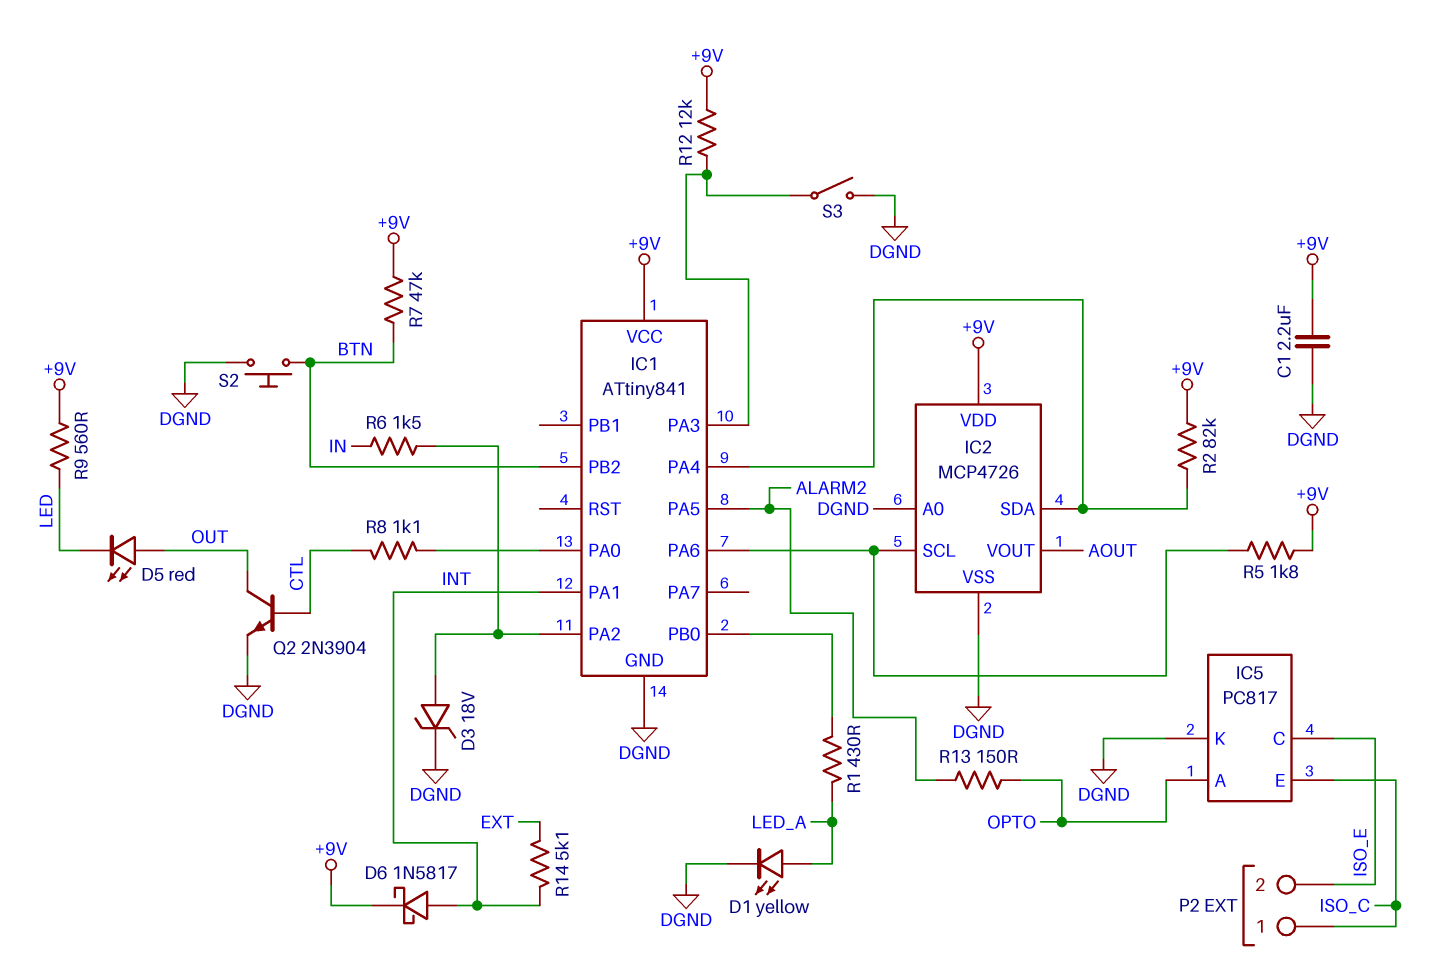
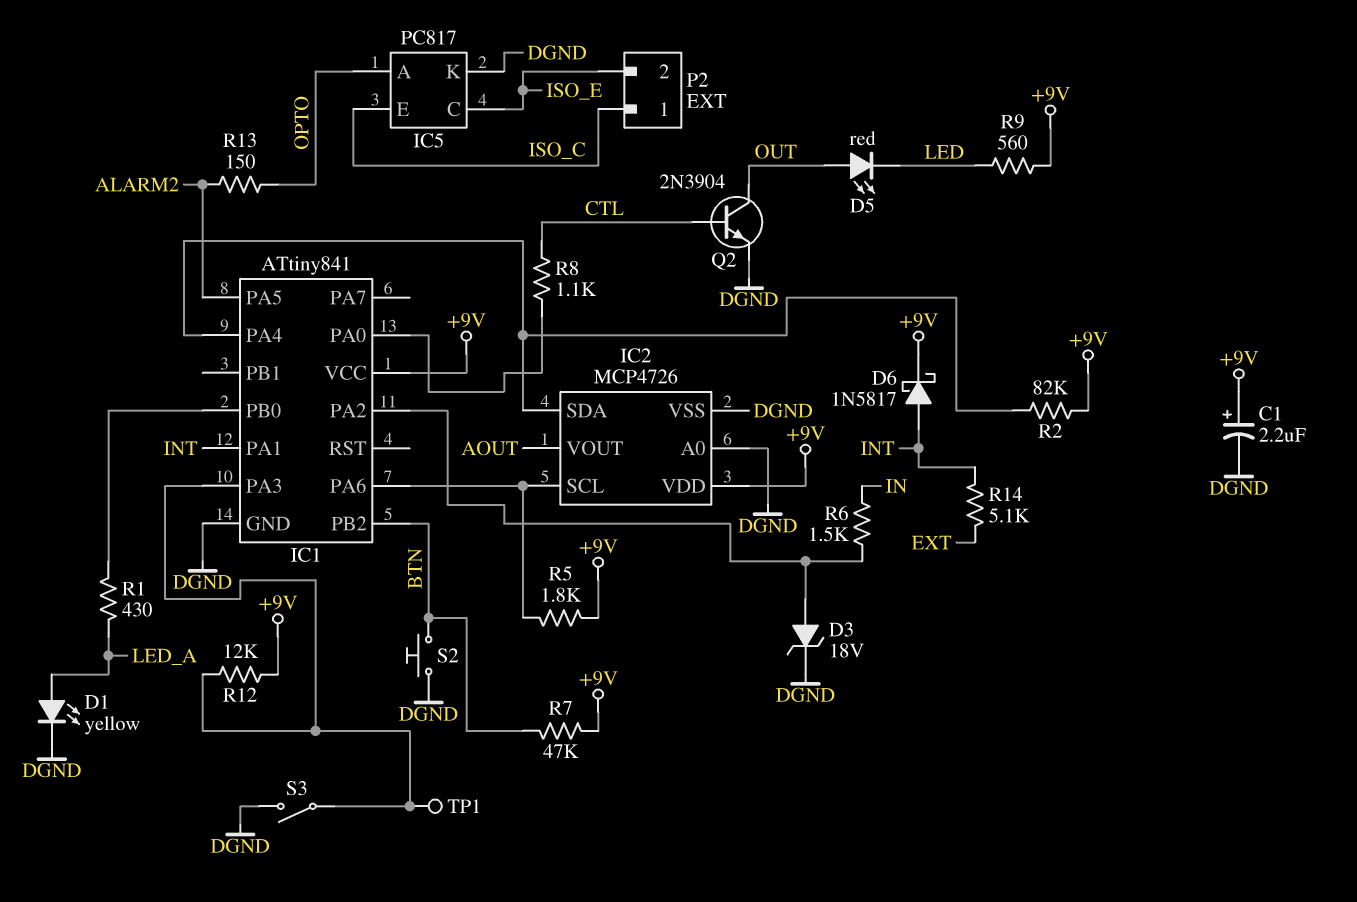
C1: 2.2uF (+9V, DGND) -> 2.2uF (plus +9V, minus DGND)
TP1: none -> test point (IC1/PA3)

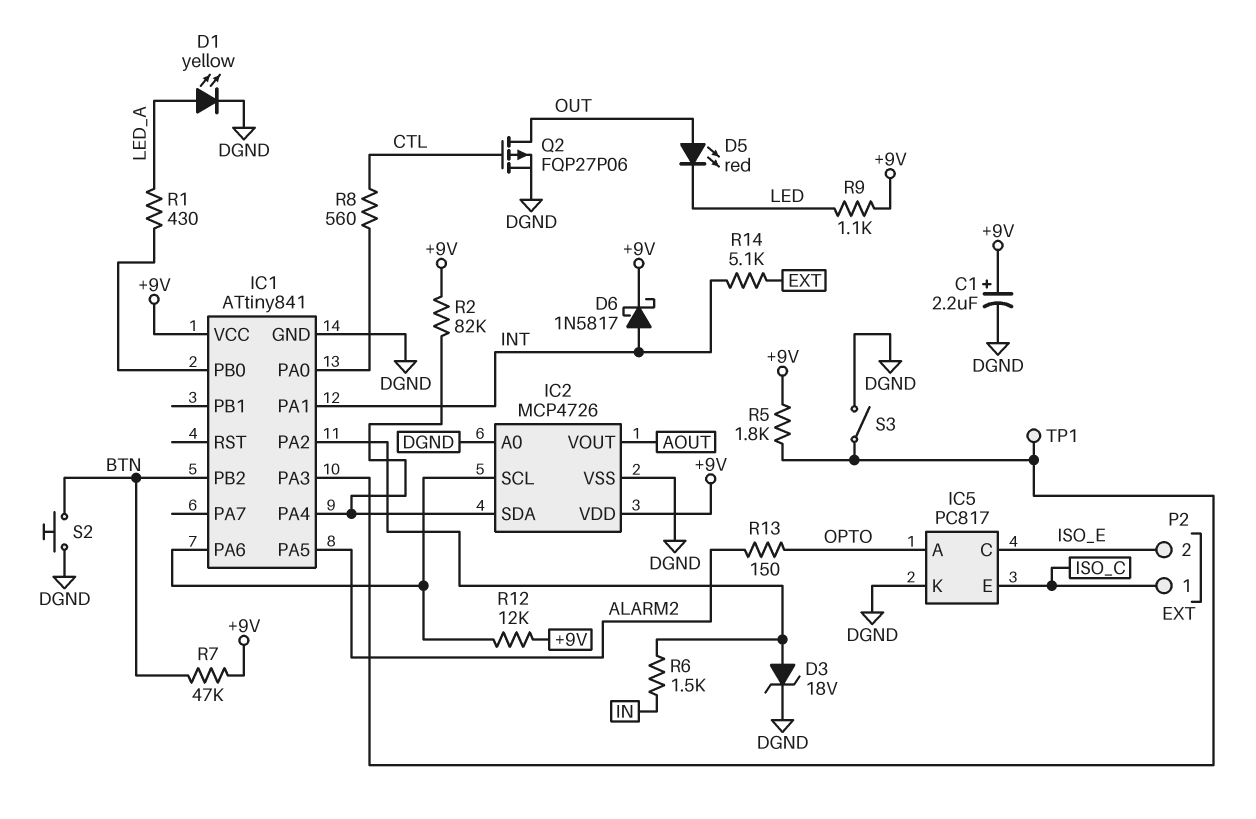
Q2: NPN 2N3904 (B CTL, C OUT, E DGND) -> PMOS FQP27P06 (G CTL, D OUT, S DGND)
R5: 1.8k (+9V, IC1/PA6) -> 1.8k (+9V, IC1/PA3)
R8: 1.1k (CTL, IC1/PA0) -> 560 (CTL, IC1/PA0)
R9: 560 (+9V, LED) -> 1.1k (+9V, LED)
R12: 12k (+9V, IC1/PA3) -> 12k (+9V, IC1/PA6)

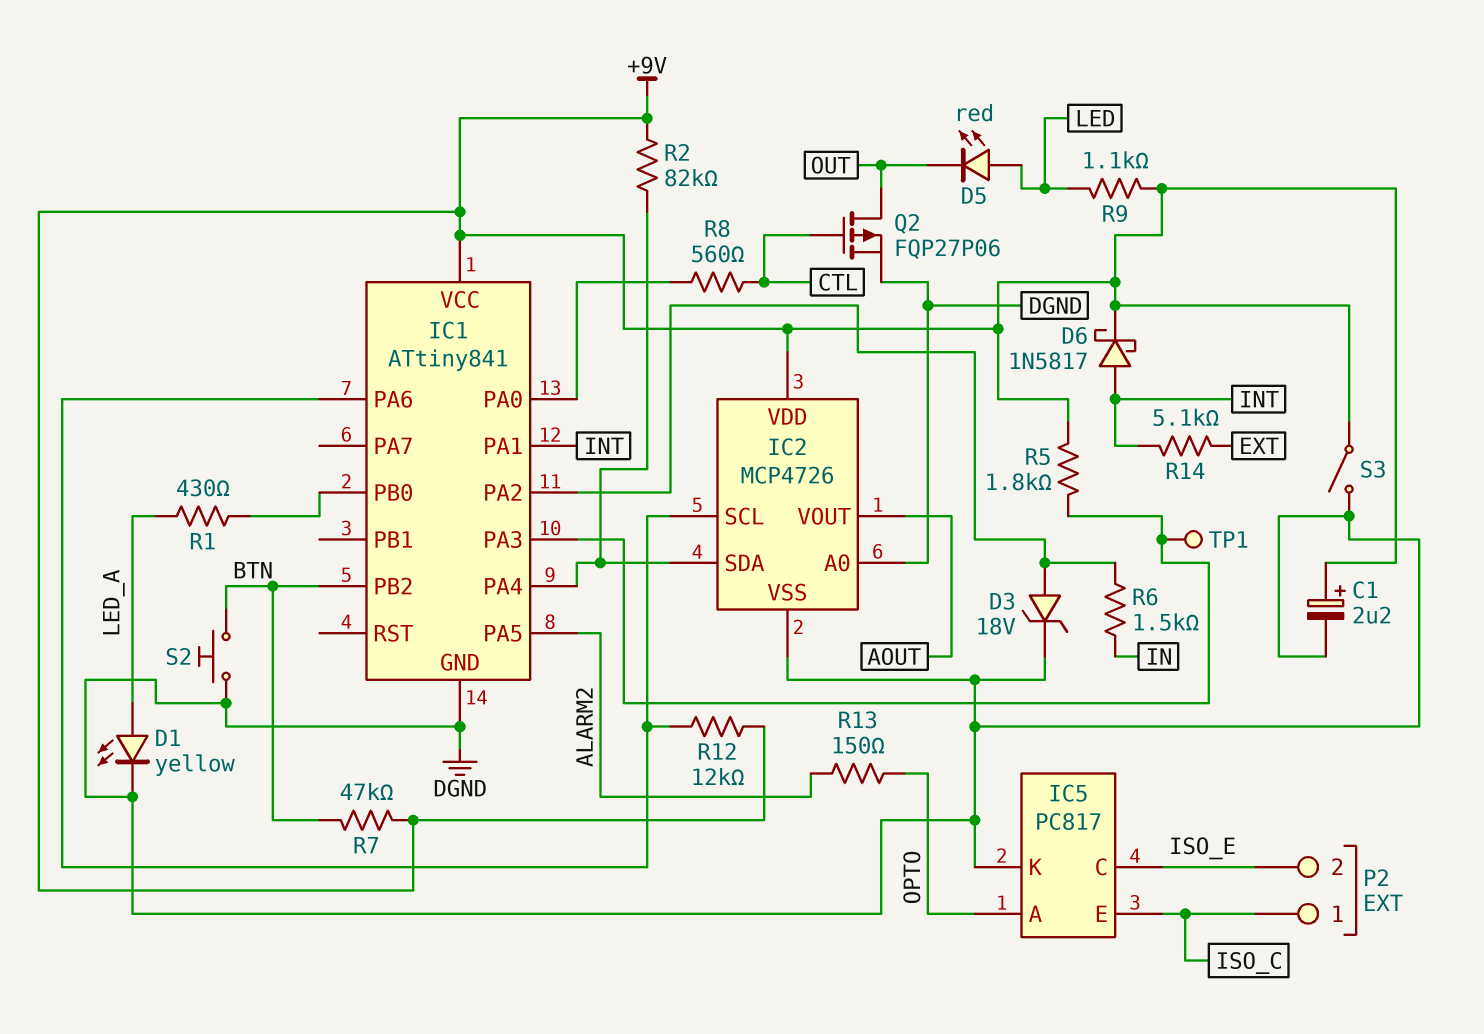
D5: LED red (A OUT, K LED) -> LED red (A LED, K OUT)
S3: switch (DGND, IC1/PA3) -> switch (+9V, DGND)

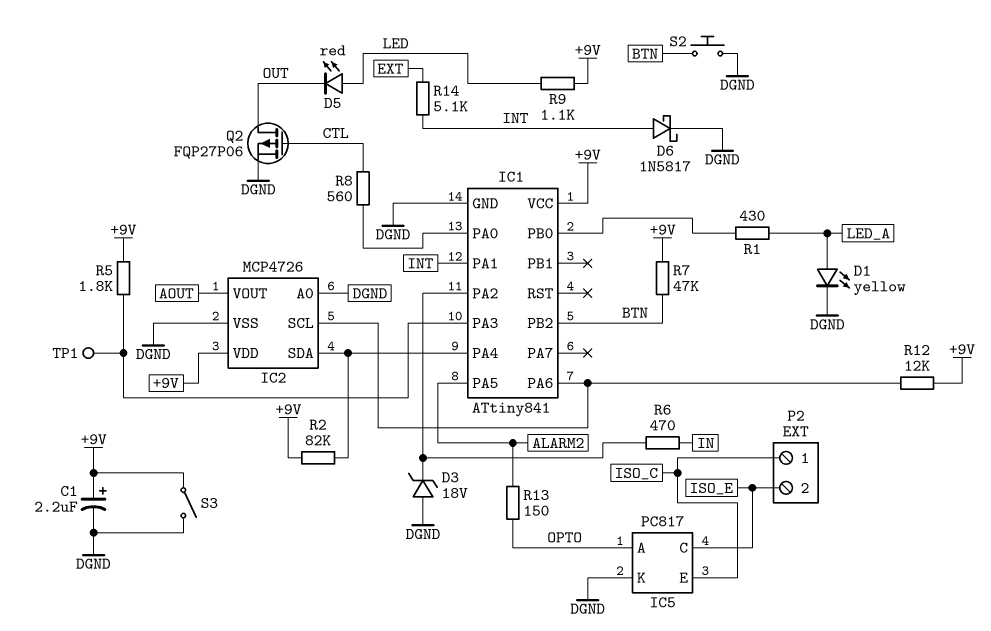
D3: zener 18V (A IC1/PA2, K DGND) -> zener 18V (A DGND, K IC1/PA2)
D6: schottky 1N5817 (A INT, K +9V) -> schottky 1N5817 (A INT, K DGND)
R6: 1.5k (IC1/PA2, IN) -> 470 (IC1/PA2, IN)

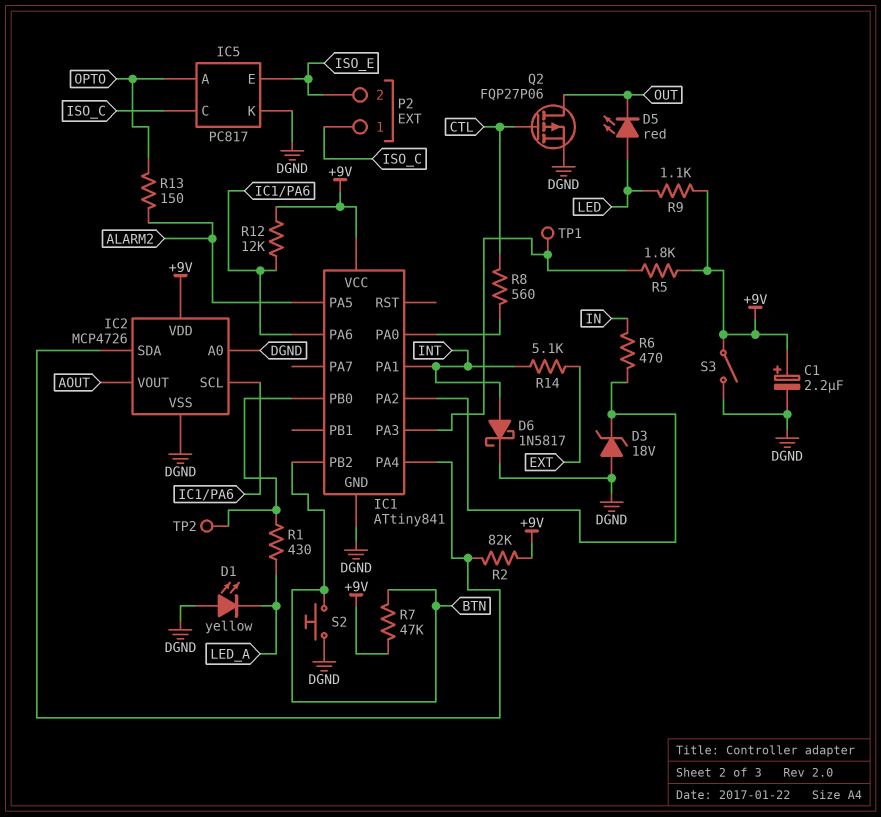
D1: LED yellow (A LED_A, K DGND) -> LED yellow (A DGND, K LED_A)
IC5 pin C: ISO_E -> ISO_C
IC5 pin E: ISO_C -> ISO_E
TP2: none -> test point (IC1/PB0)

